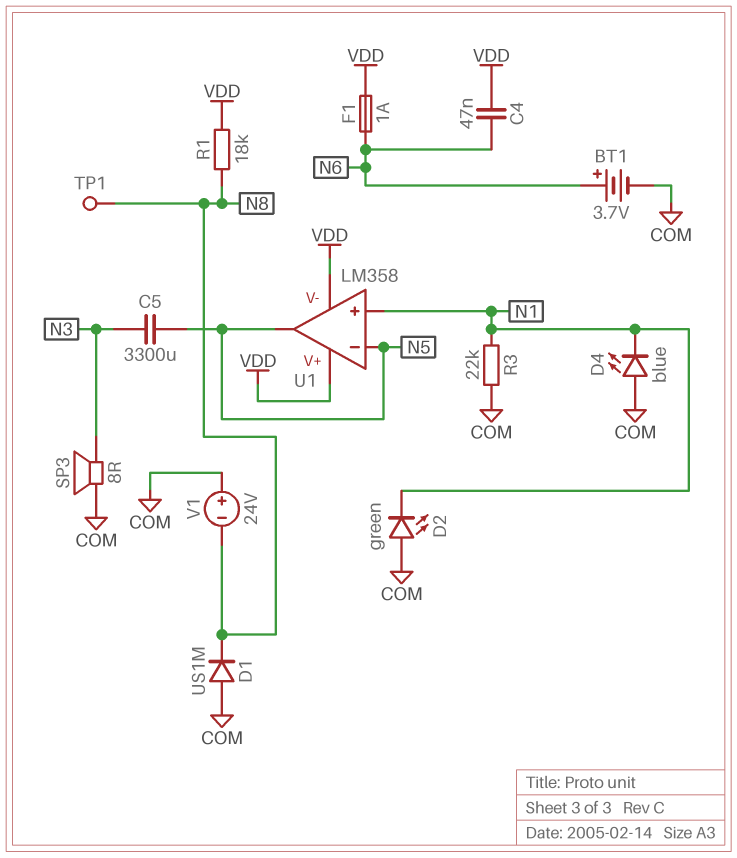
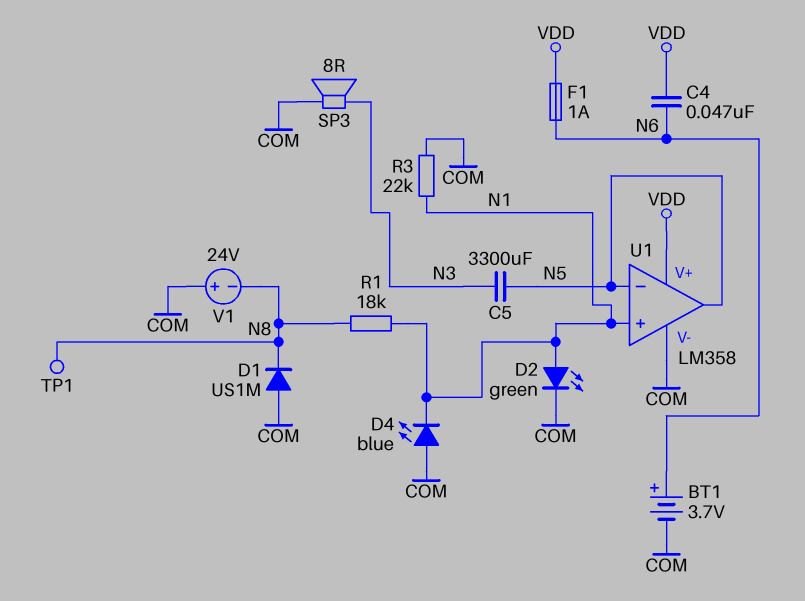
D2: LED green (A COM, K N1) -> LED green (A N1, K COM)
R1: 18k (N8, VDD) -> 18k (N1, N8)
U1 pin V-: VDD -> COM

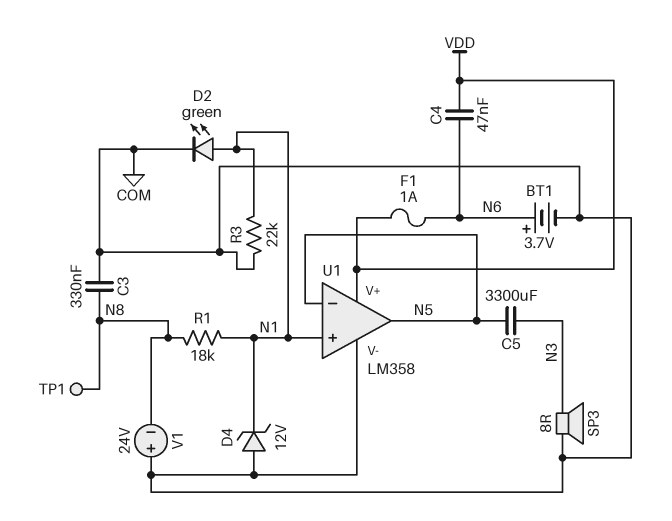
C3: none -> 330nF (COM, N8)
D1: diode US1M (A COM, K N8) -> none
D4: LED blue (A COM, K N1) -> zener 12V (A COM, K N1)

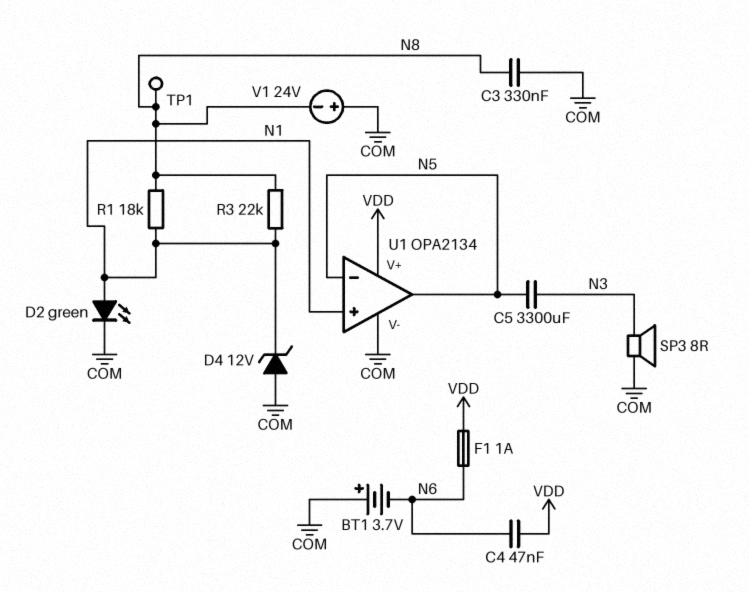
BT1: 3.7V (plus N6, minus COM) -> 3.7V (plus COM, minus N6)
R3: 22k (COM, N1) -> 22k (N1, N8)
U1: LM358 -> OPA2134

